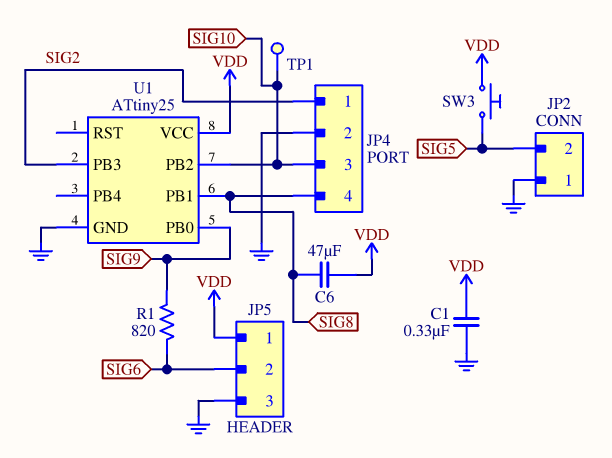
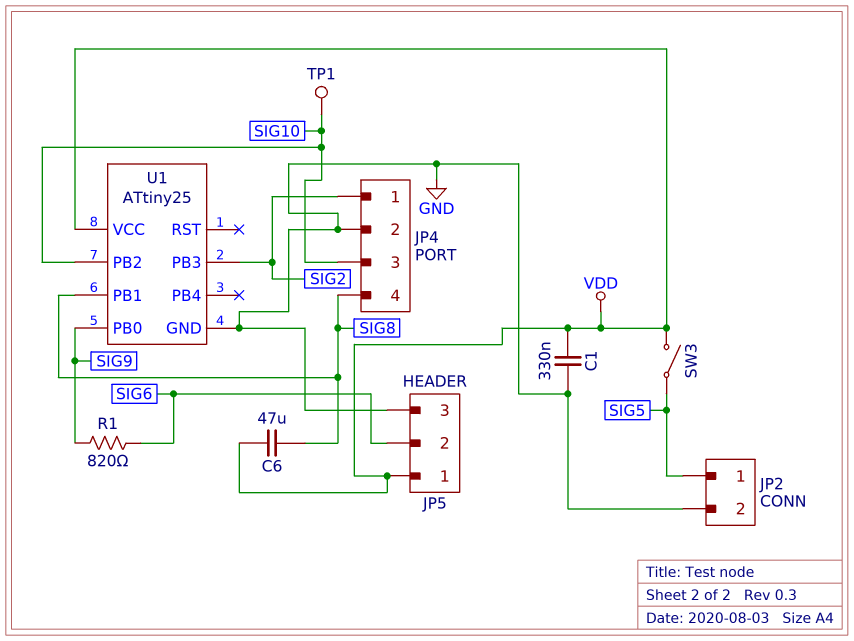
JP2 pin 1: GND -> SIG5
JP2 pin 2: SIG5 -> GND
SW3: button (SIG5, VDD) -> switch (SIG5, VDD)

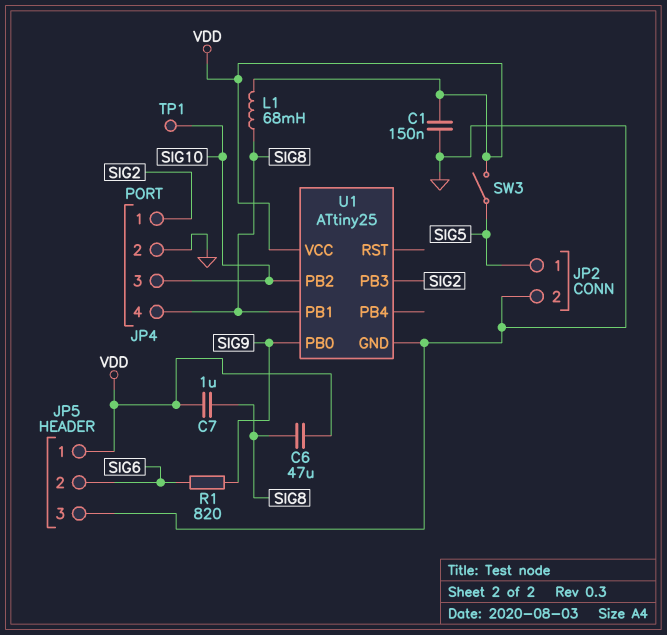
C1: 330nF (GND, VDD) -> 150nF (GND, VDD)
C7: none -> 1uF (SIG8, VDD)
L1: none -> 68mH (SIG8, VDD)

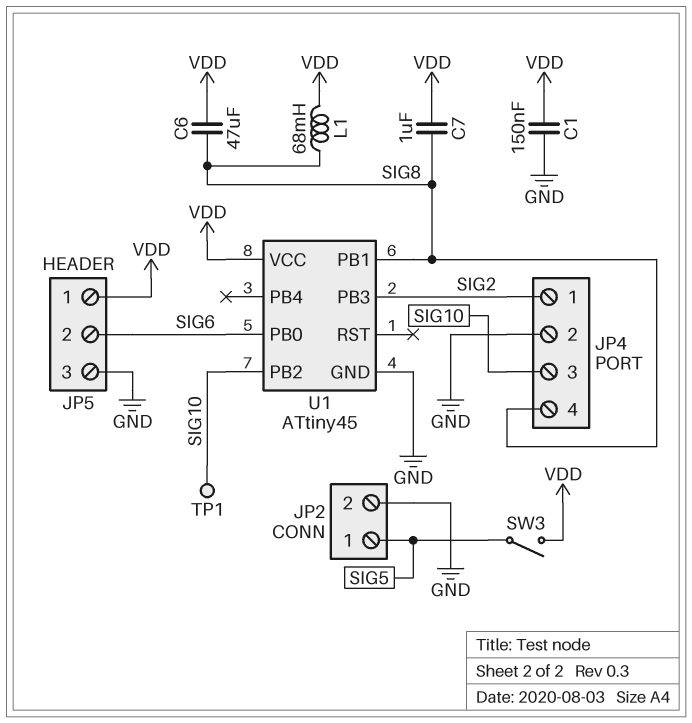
R1: 820 (SIG6, SIG9) -> none
U1: ATtiny25 -> ATtiny45
U1 pin PB0: SIG9 -> SIG6

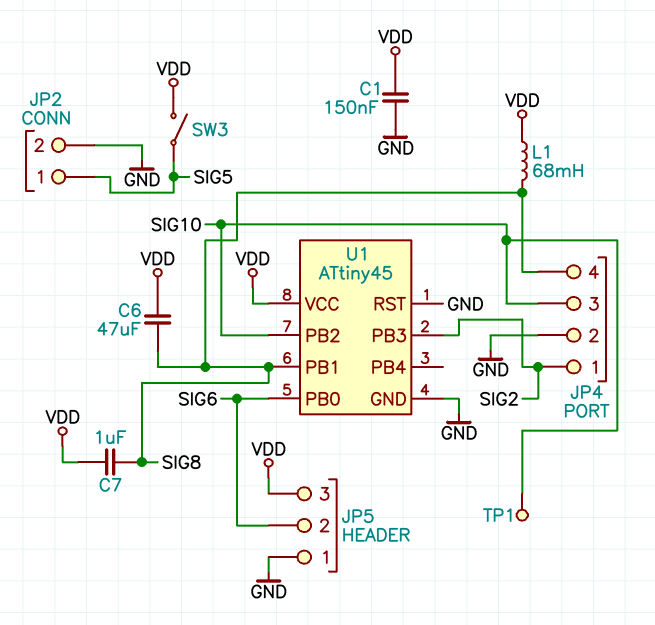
JP5 pin 1: VDD -> GND
JP5 pin 3: GND -> VDD
U1 pin RST: none -> GND

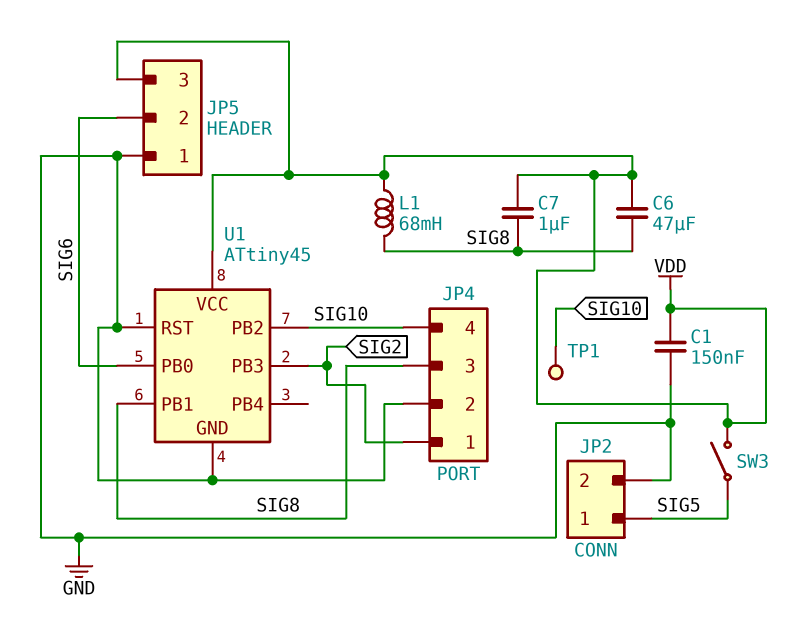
JP4 pin 3: SIG10 -> SIG8
JP4 pin 4: SIG8 -> SIG10

